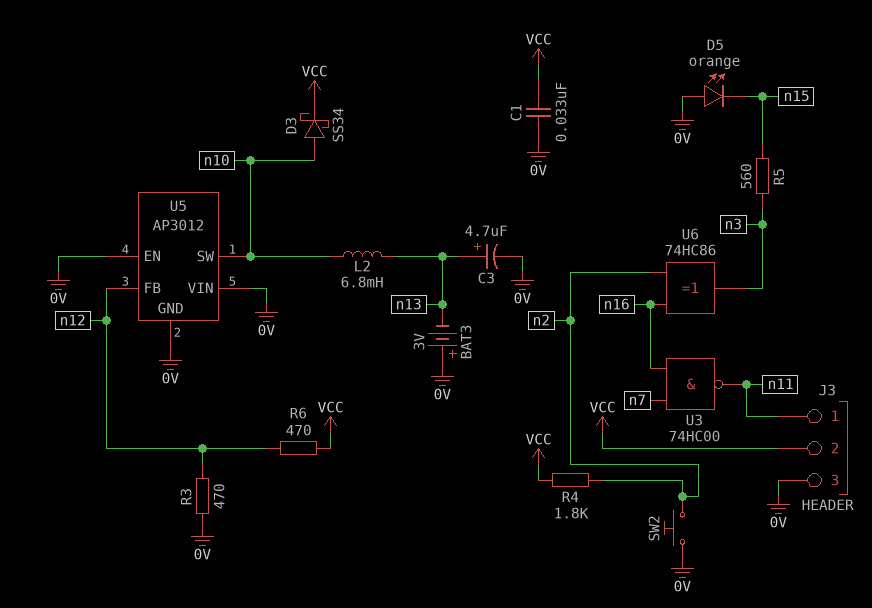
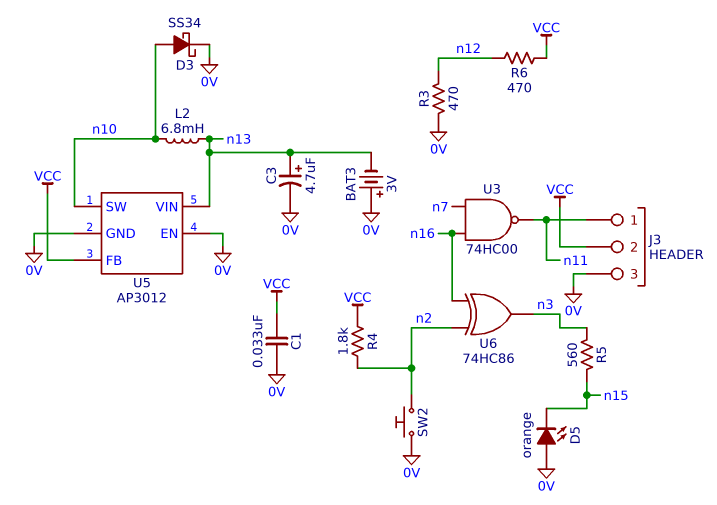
D3: schottky SS34 (A n10, K VCC) -> schottky SS34 (A n10, K 0V)
U5 pin FB: n12 -> VCC
U5 pin VIN: 0V -> n13

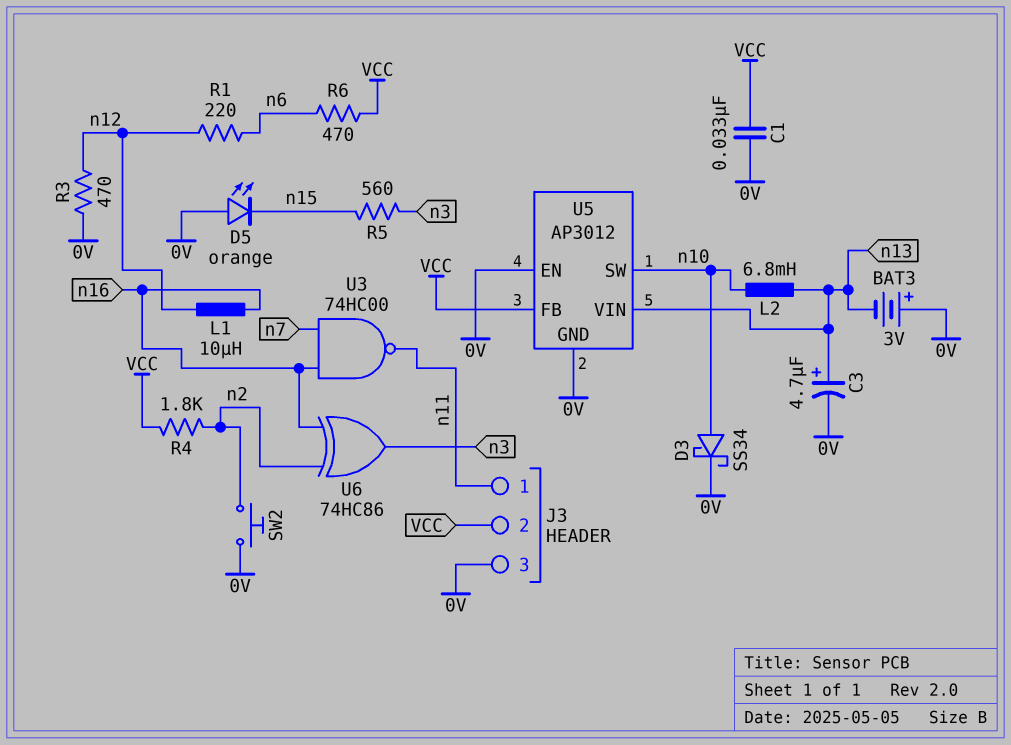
L1: none -> 10uH (n12, n16)
R1: none -> 220 (n6, n12)
R6: 470 (VCC, n12) -> 470 (VCC, n6)

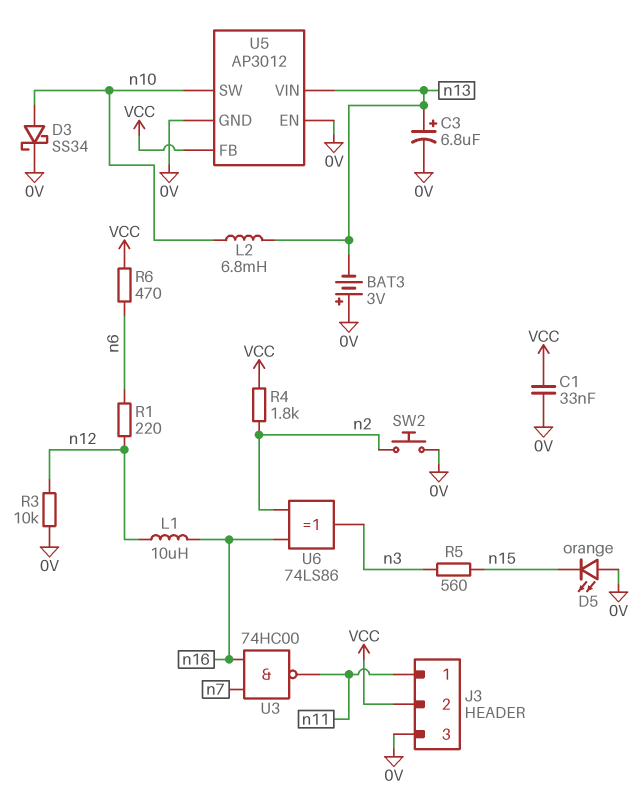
C3: 4.7uF (plus n13, minus 0V) -> 6.8uF (plus n13, minus 0V)
R3: 470 (0V, n12) -> 10k (0V, n12)
U6: XOR 74HC86 (in n2, in n16, out n3) -> XOR 74LS86 (in n2, in n16, out n3)

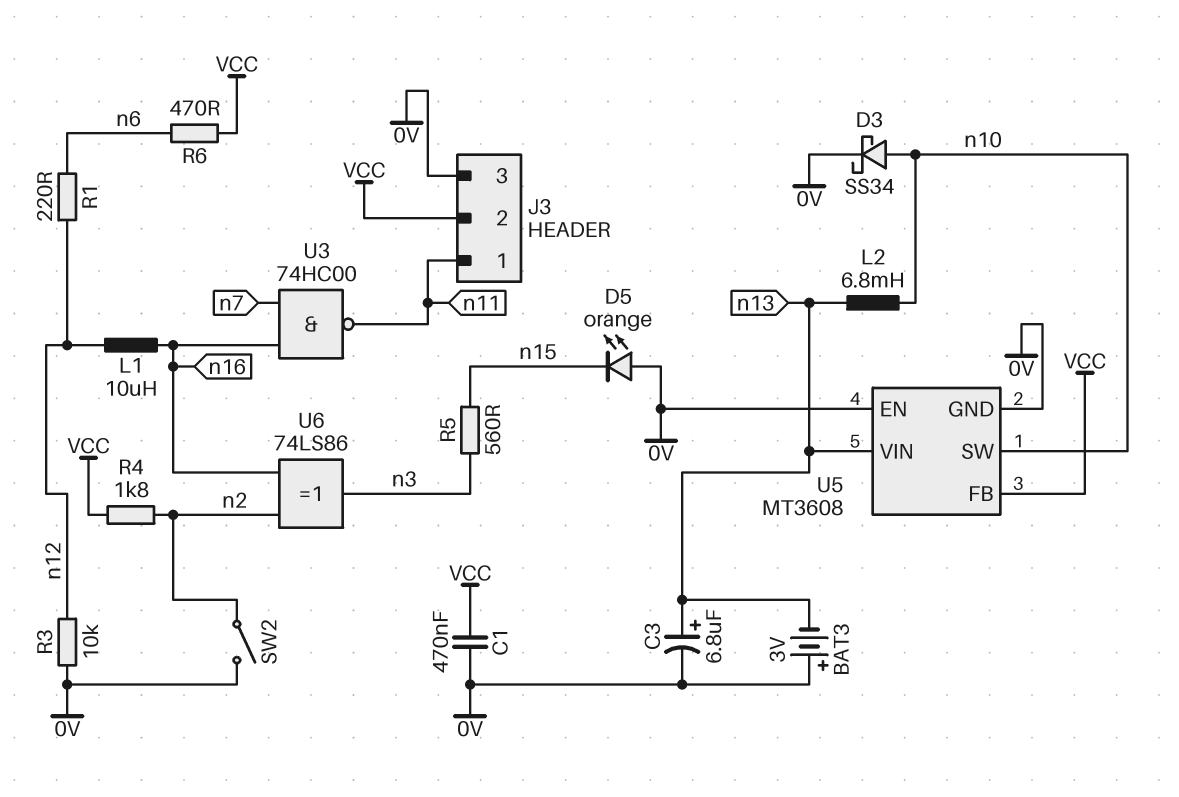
C1: 33nF (0V, VCC) -> 470nF (0V, VCC)
SW2: button (0V, n2) -> switch (0V, n2)
U5: AP3012 -> MT3608

